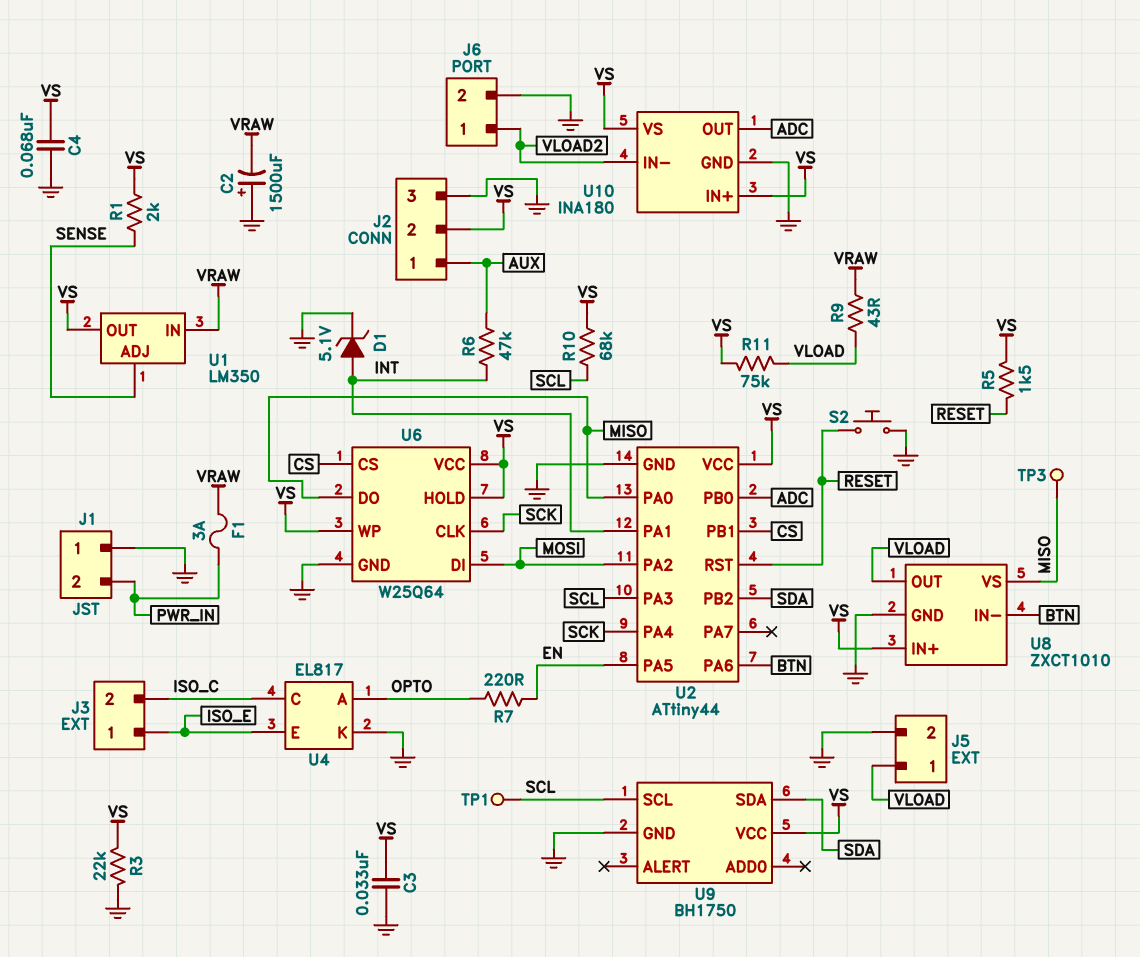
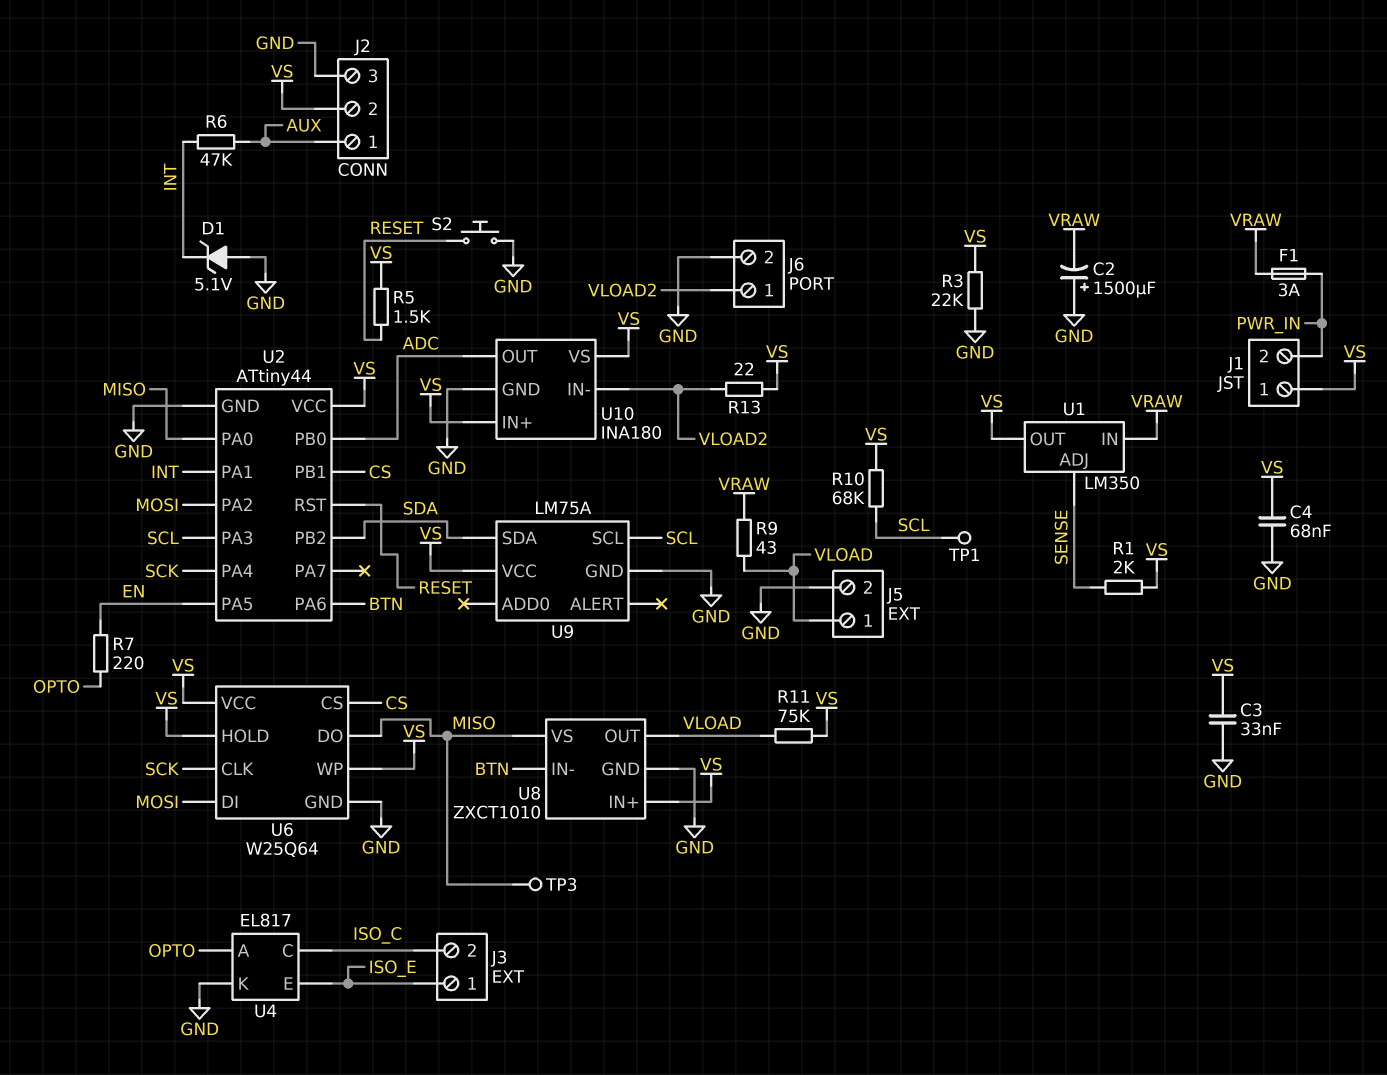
D1: zener 5.1V (A INT, K GND) -> zener 5.1V (A GND, K INT)
J1 pin 1: GND -> VS
R13: none -> 22 (VLOAD2, VS)
U9: BH1750 -> LM75A

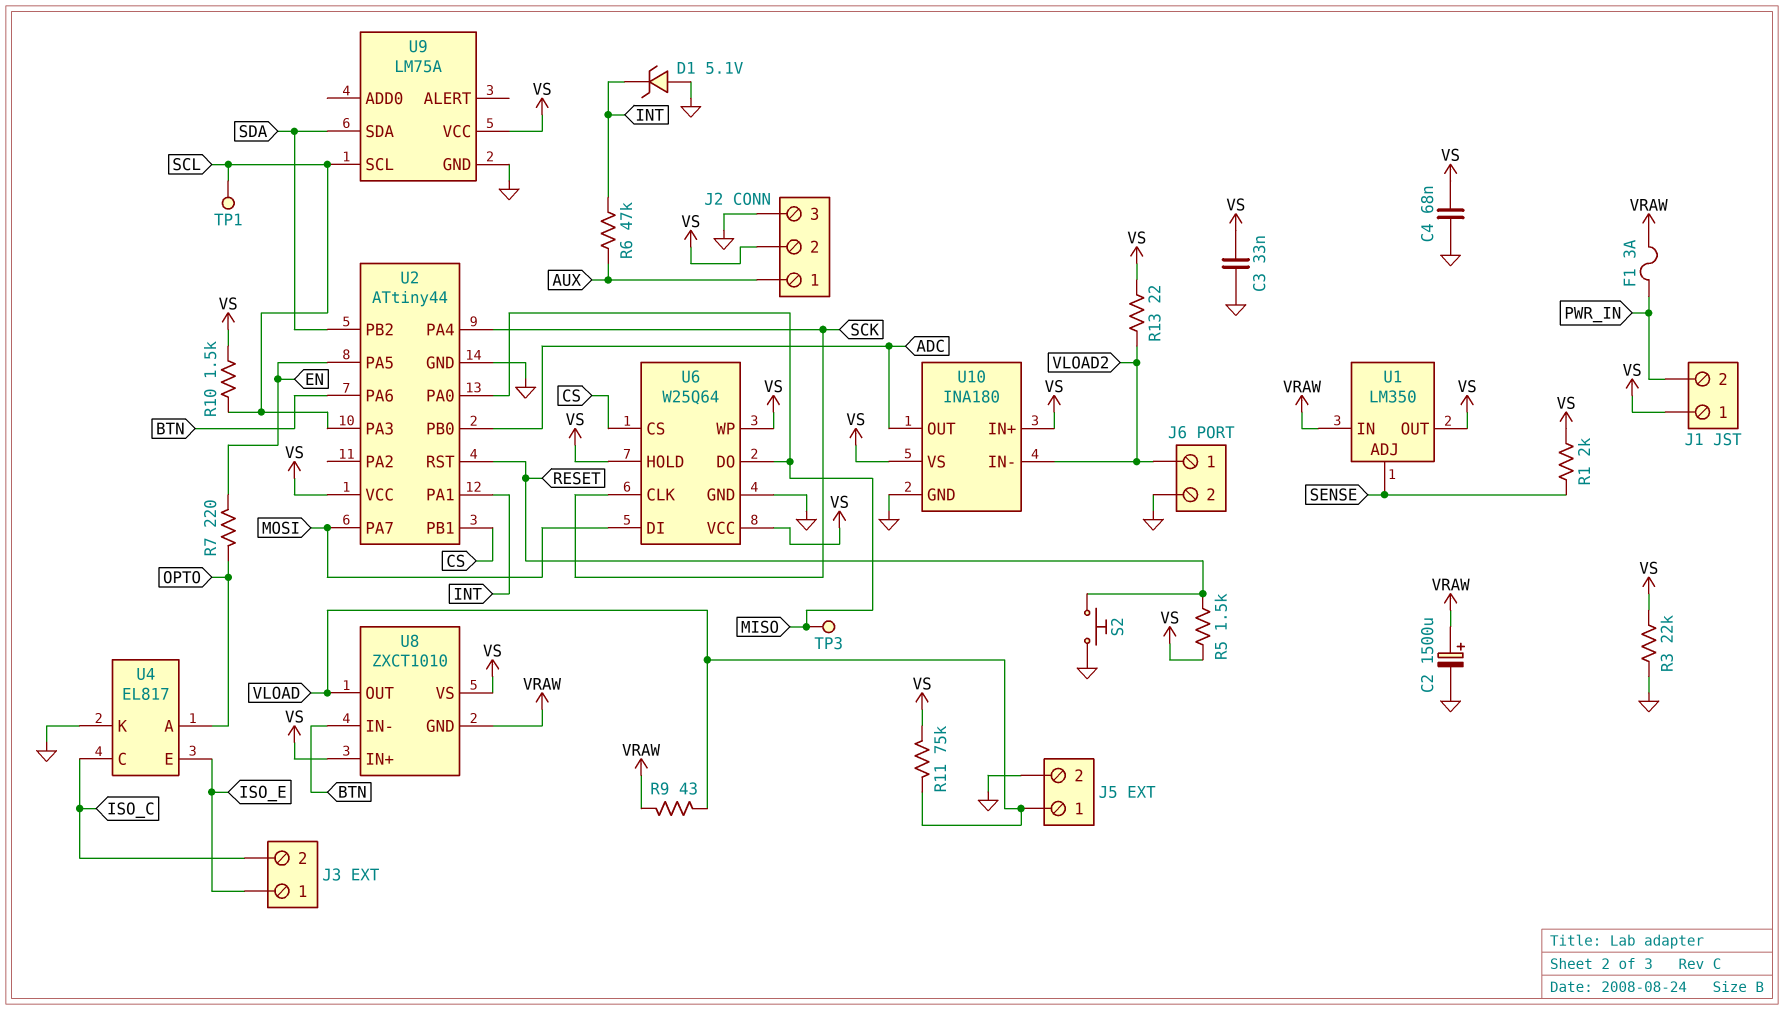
C2: 1500uF (plus GND, minus VRAW) -> 1500uF (plus VRAW, minus GND)
R10: 68k (SCL, VS) -> 1.5k (SCL, VS)
U2 pin PA2: MOSI -> none
U2 pin PA7: none -> MOSI
U8 pin GND: GND -> VRAW
U8 pin VS: MISO -> VS

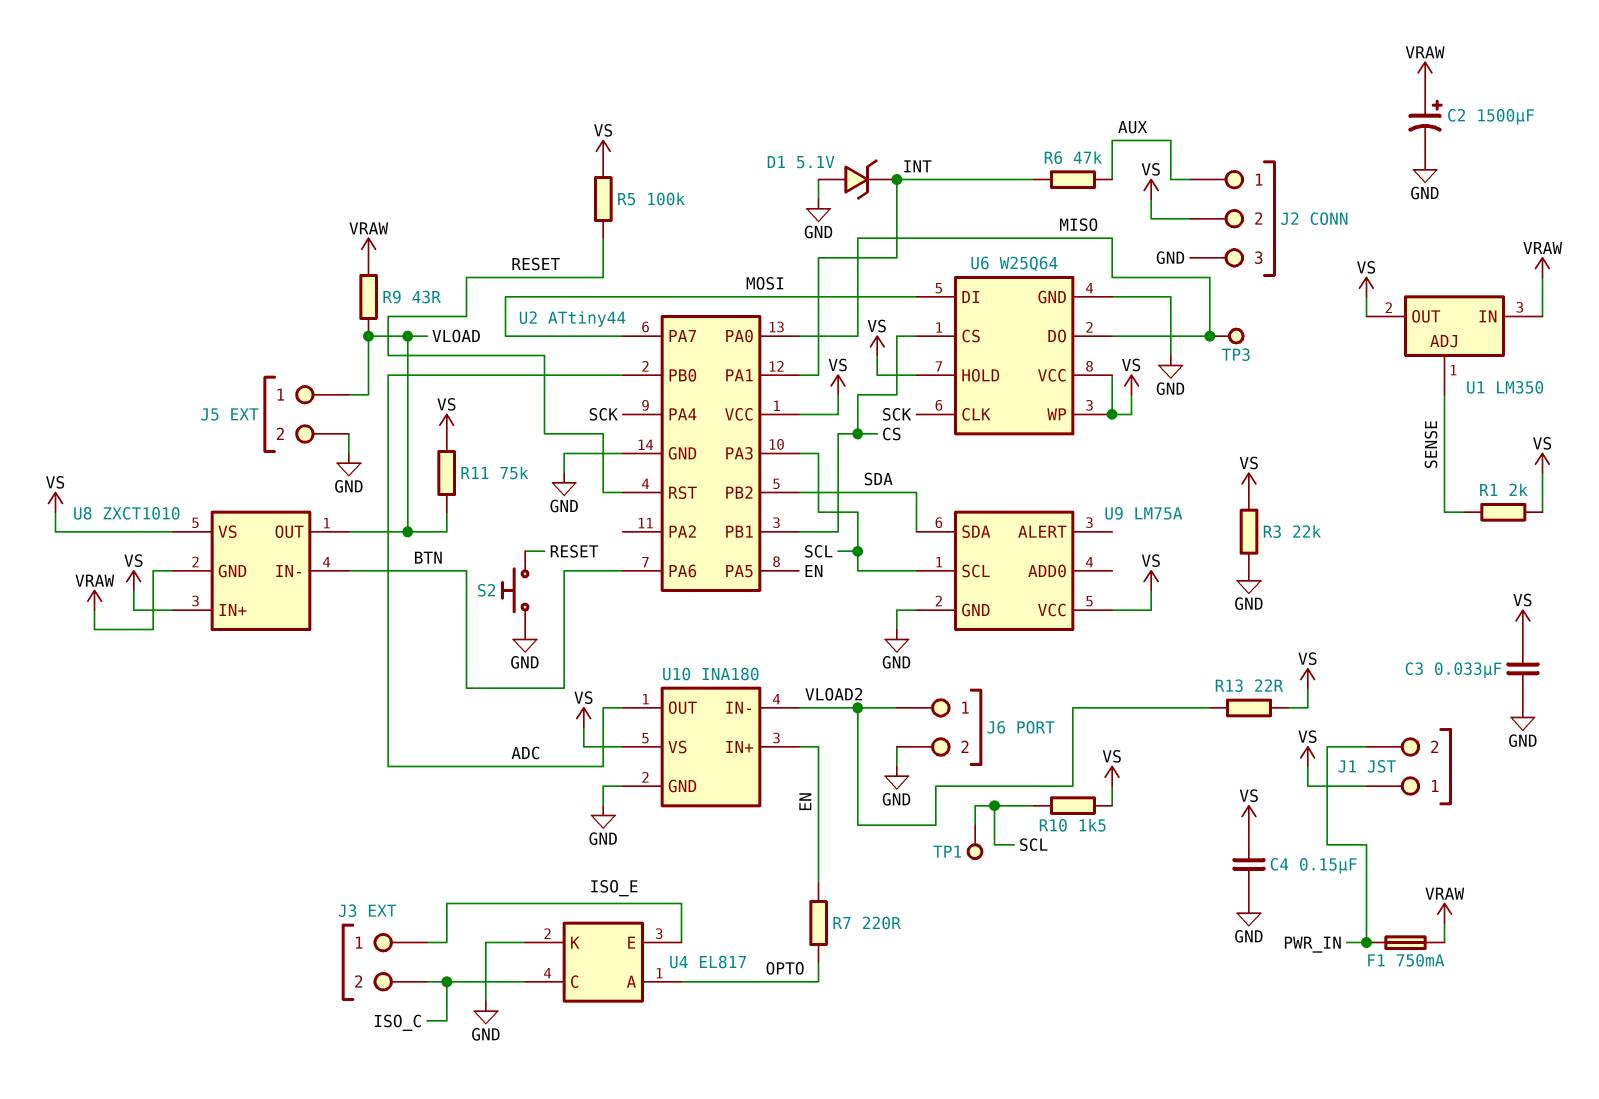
C4: 68nF (GND, VS) -> 150nF (GND, VS)
F1: 3A (PWR_IN, VRAW) -> 750mA (PWR_IN, VRAW)
R5: 1.5k (RESET, VS) -> 100k (RESET, VS)
U10 pin IN+: VS -> EN

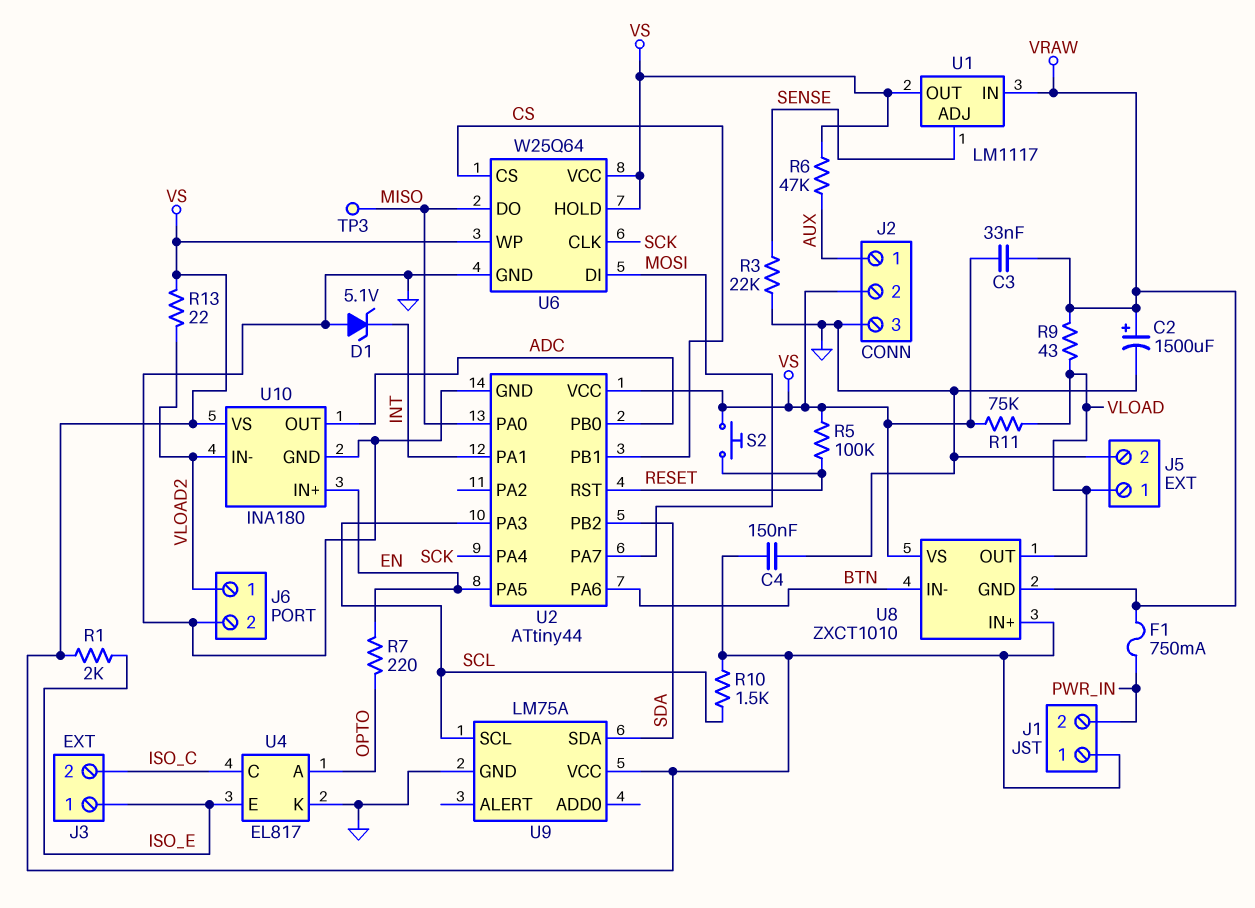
C3: 33nF (GND, VS) -> 33nF (VRAW, VS)
R1: 2k (SENSE, VS) -> 2k (ISO_E, VS)
R3: 22k (GND, VS) -> 22k (GND, SENSE)
R6: 47k (AUX, INT) -> 47k (AUX, VS)
S2: button (GND, RESET) -> button (RESET, VS)
TP1: test point (SCL) -> none
U1: LM350 -> LM1117

